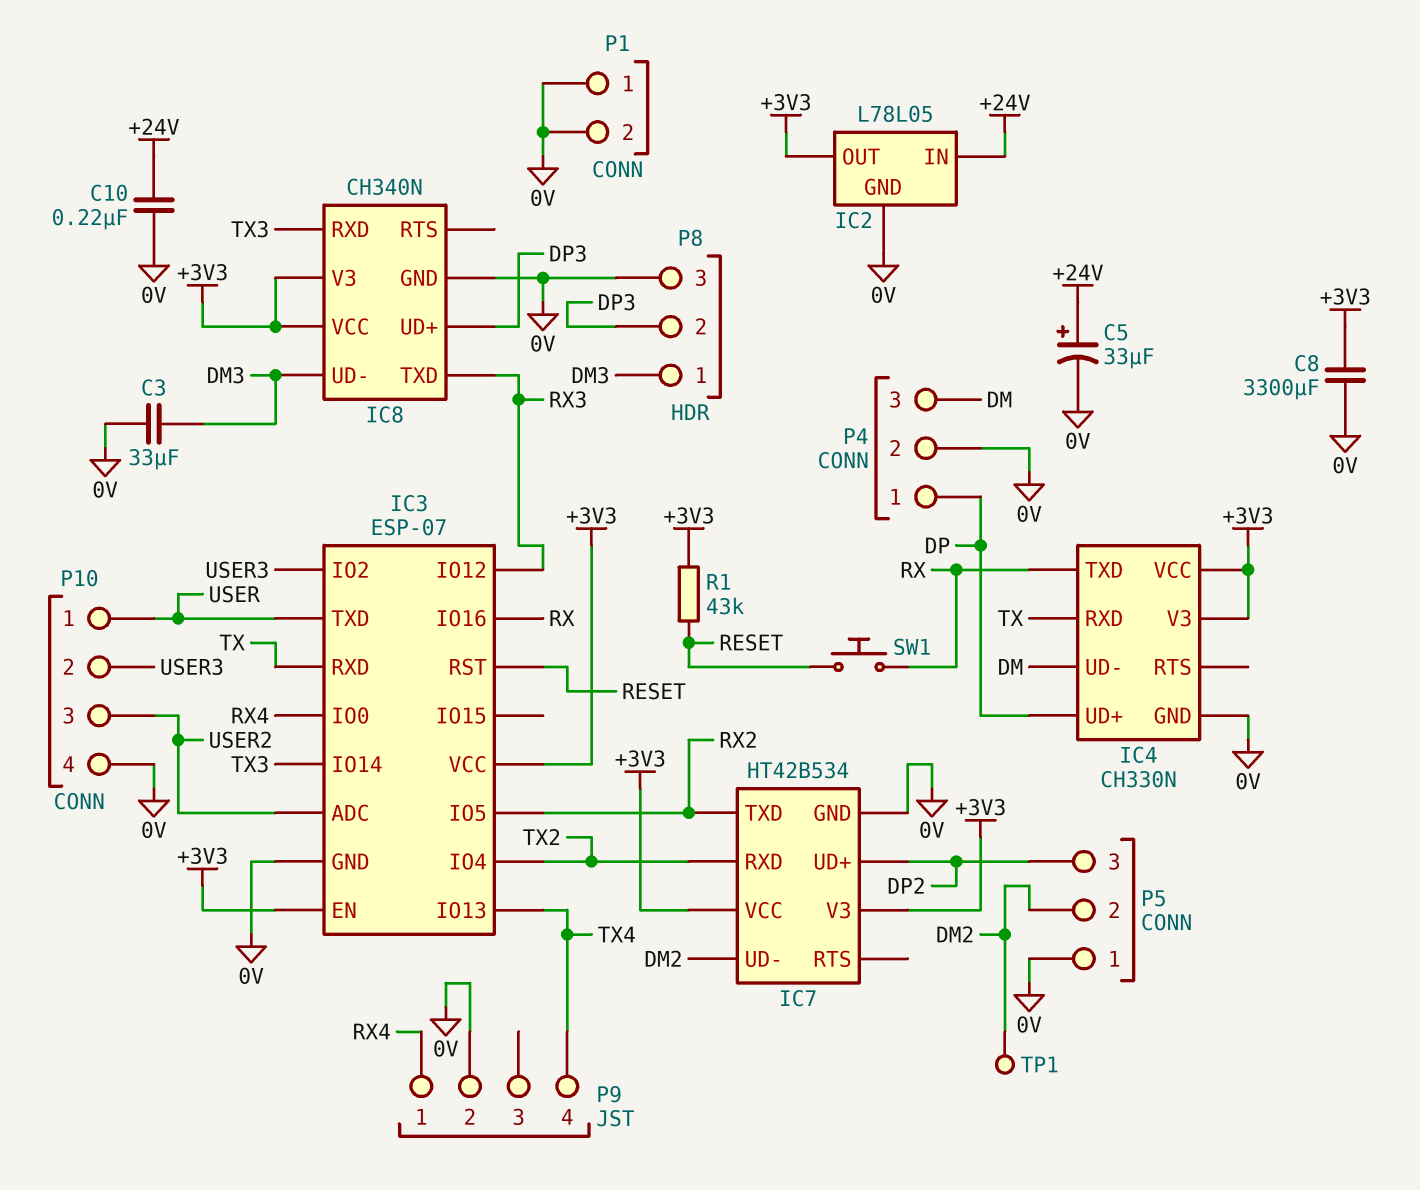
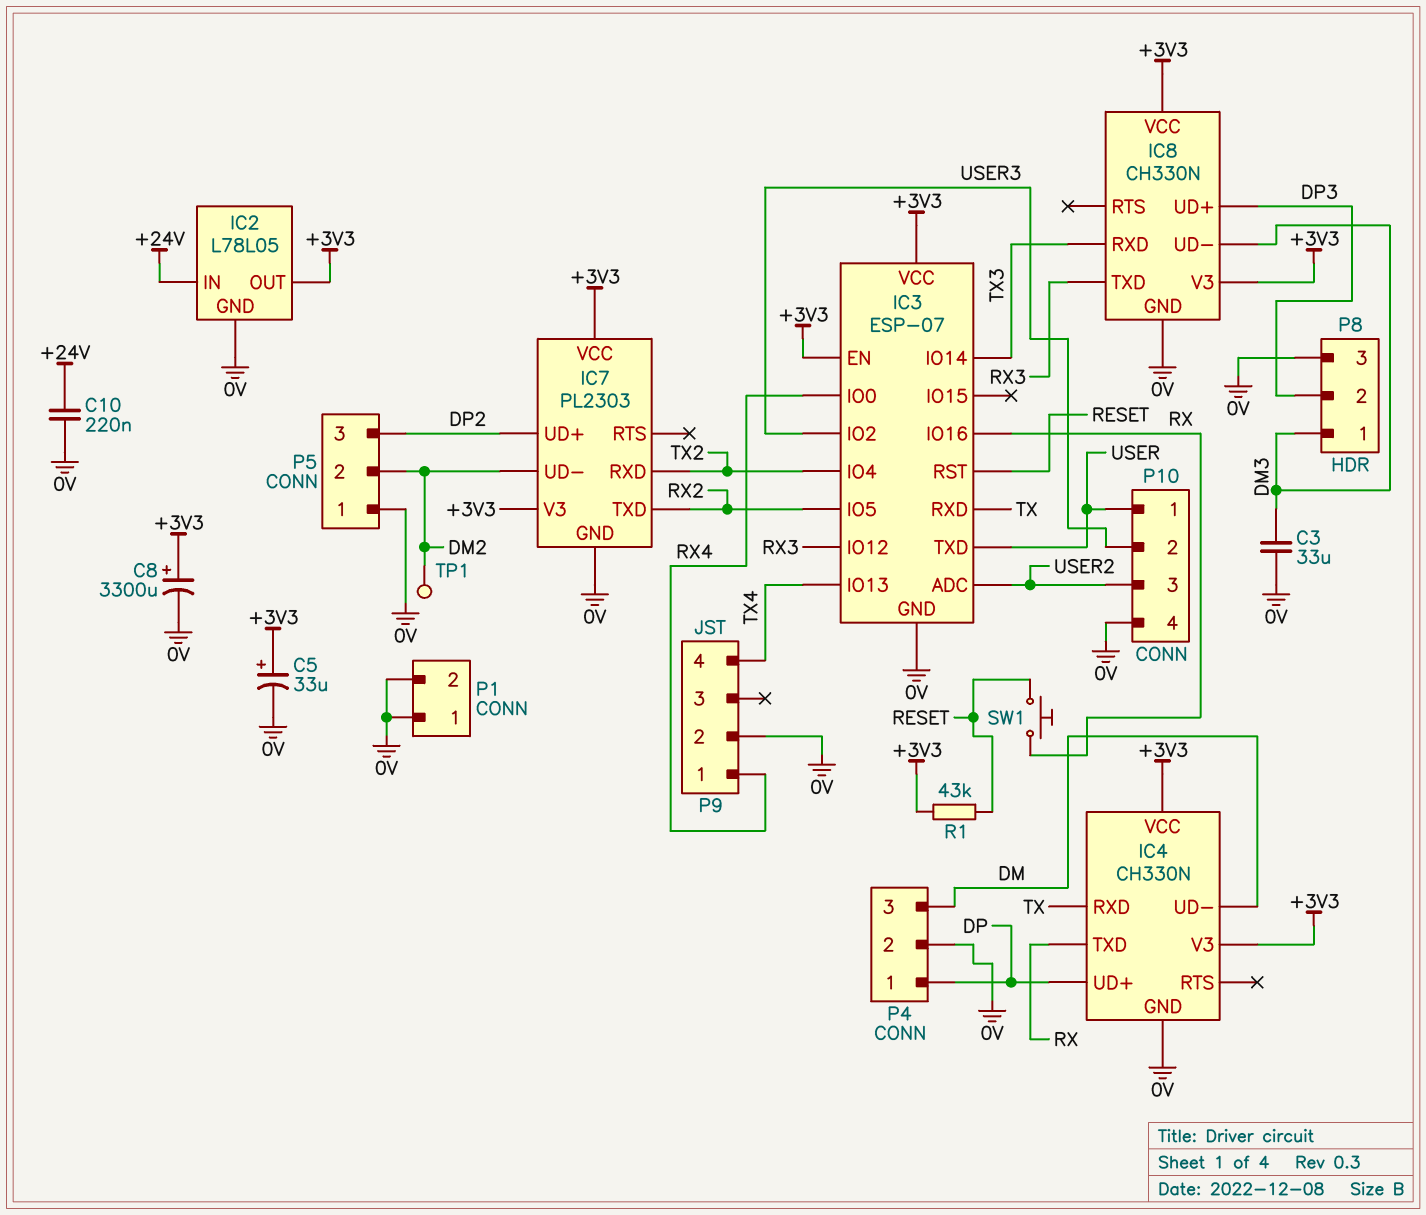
C5: 33uF (plus +24V, minus 0V) -> 33uF (plus +3V3, minus 0V)
C8: 3300uF (+3V3, 0V) -> 3300uF (plus +3V3, minus 0V)
IC7: HT42B534 -> PL2303
IC8: CH340N -> CH330N

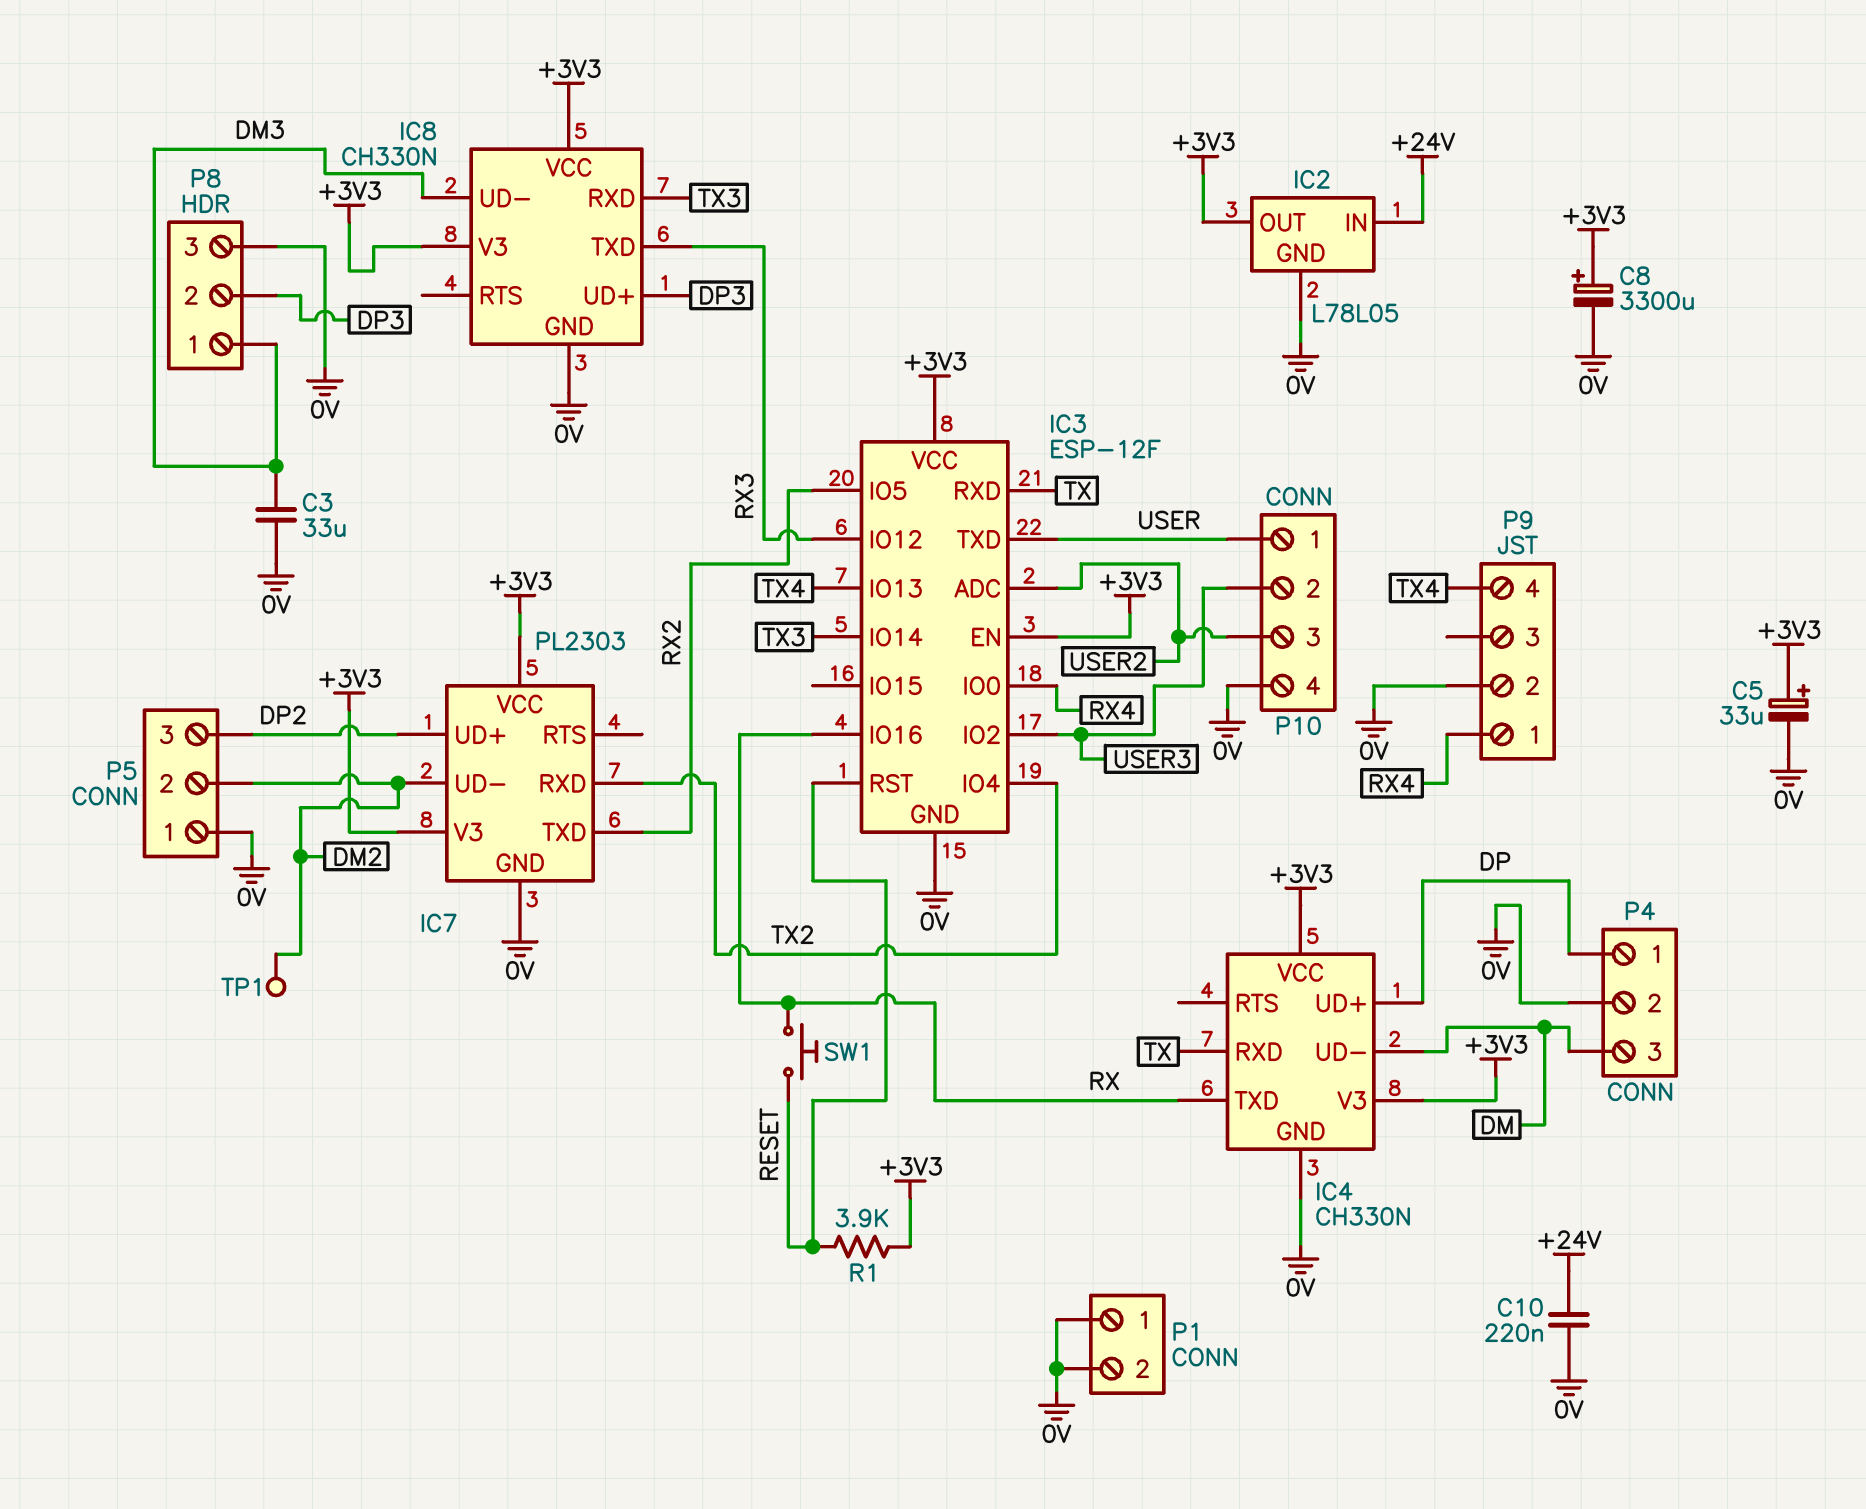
IC3: ESP-07 -> ESP-12F
R1: 43k (+3V3, RESET) -> 3.9k (+3V3, RESET)

